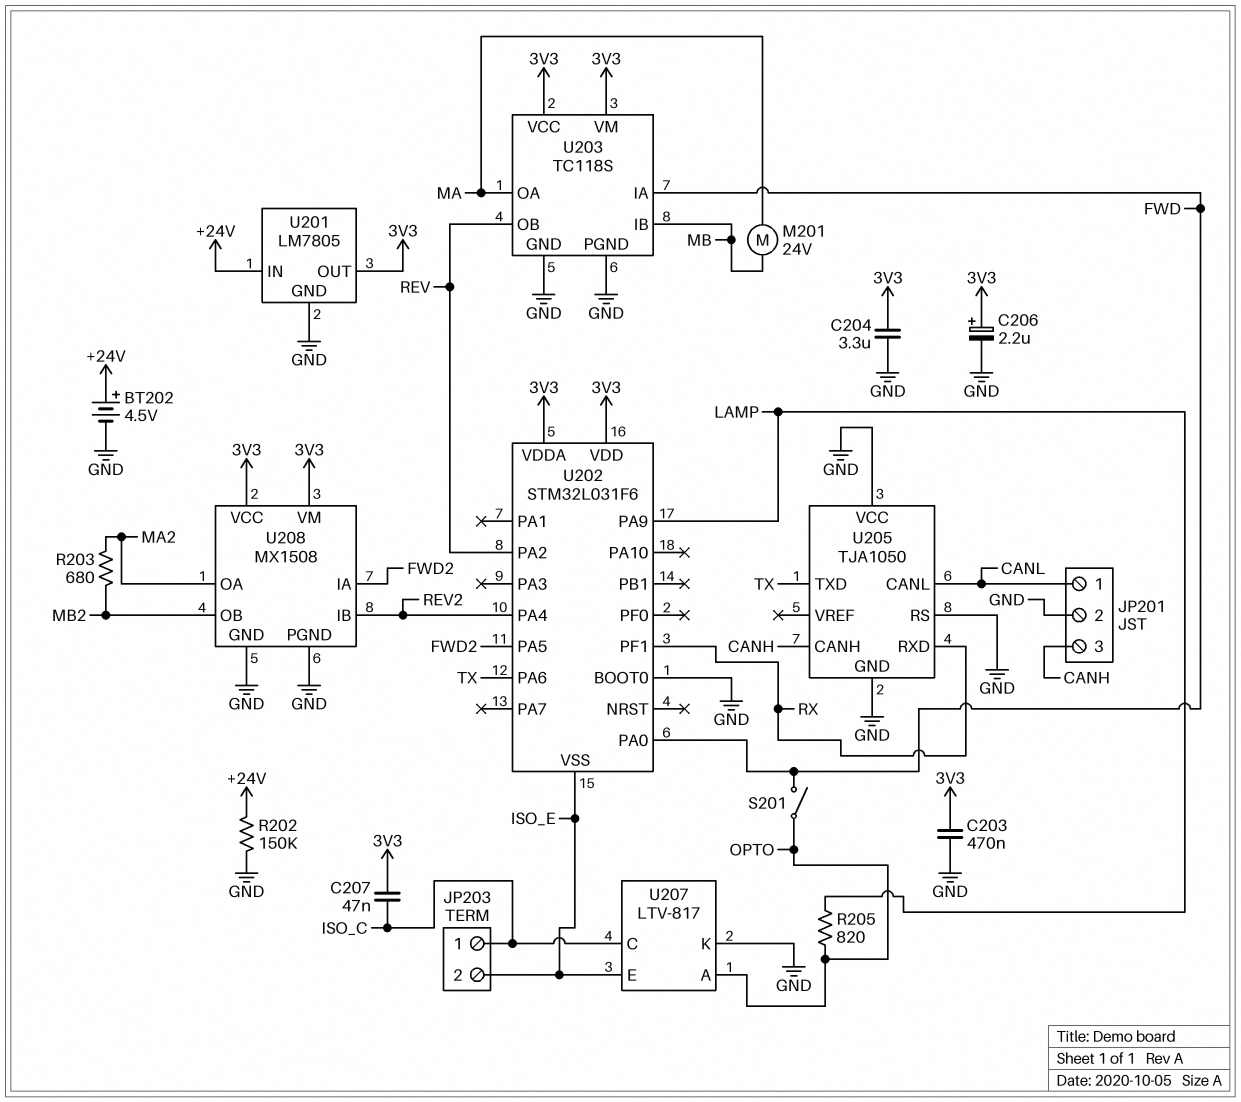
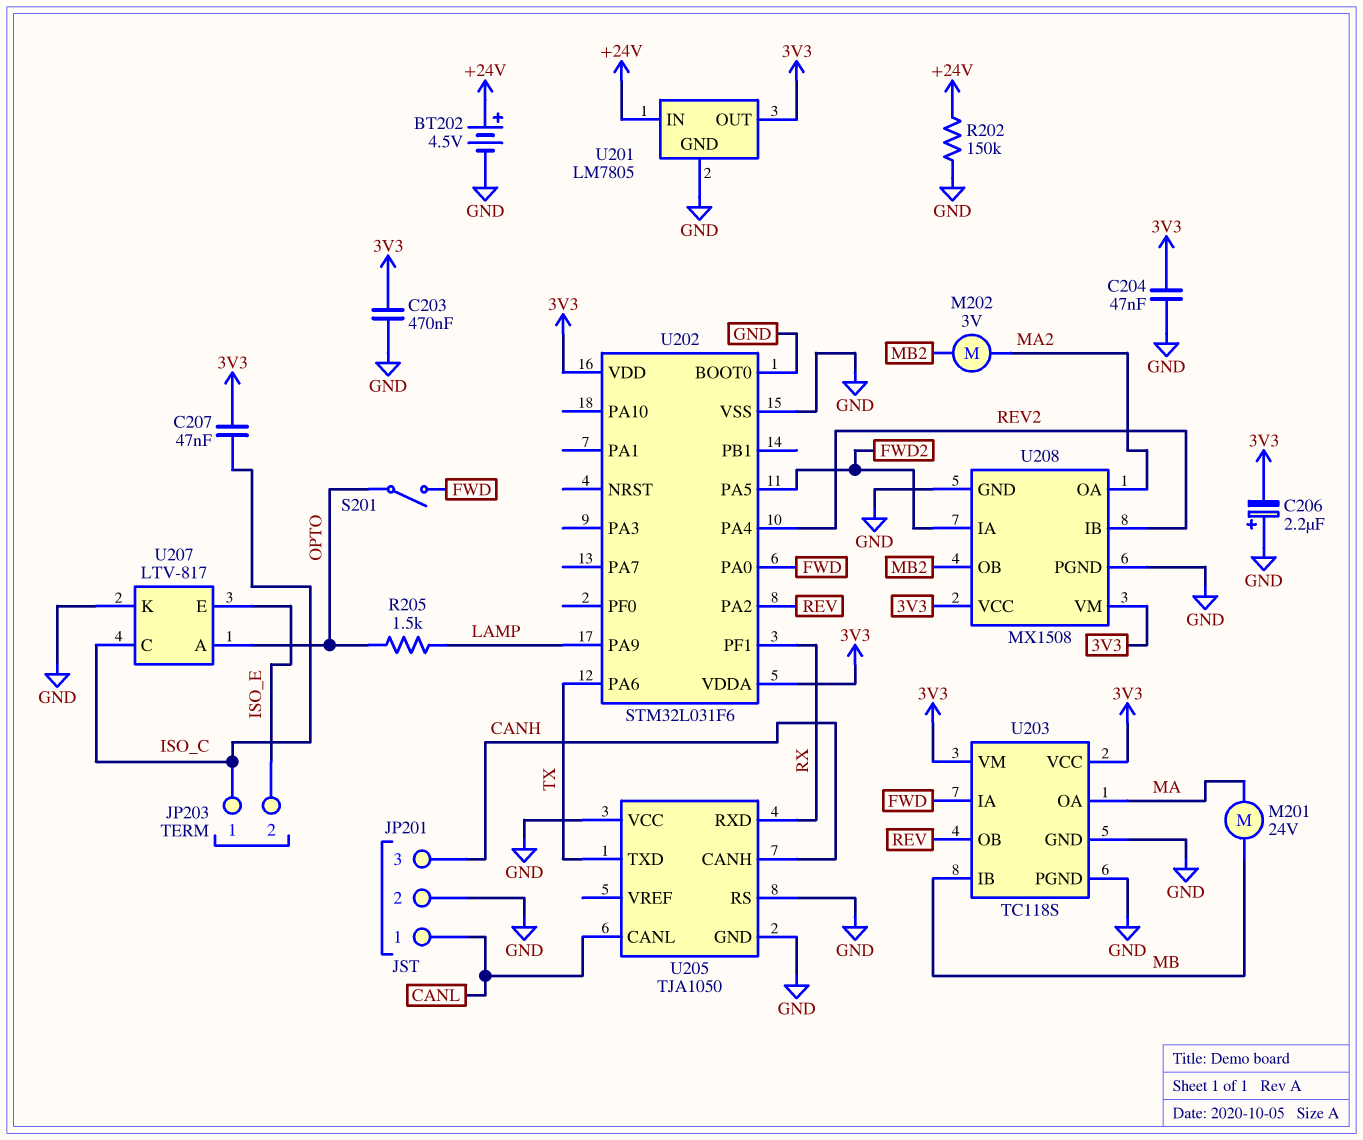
C204: 3.3uF (3V3, GND) -> 47nF (3V3, GND)
C206: 2.2uF (plus 3V3, minus GND) -> 2.2uF (plus GND, minus 3V3)
M202: none -> motor 3V (MA2, MB2)
R203: 680 (MA2, MB2) -> none
R205: 820 (LAMP, OPTO) -> 1.5k (LAMP, OPTO)
U202 pin VSS: ISO_E -> GND

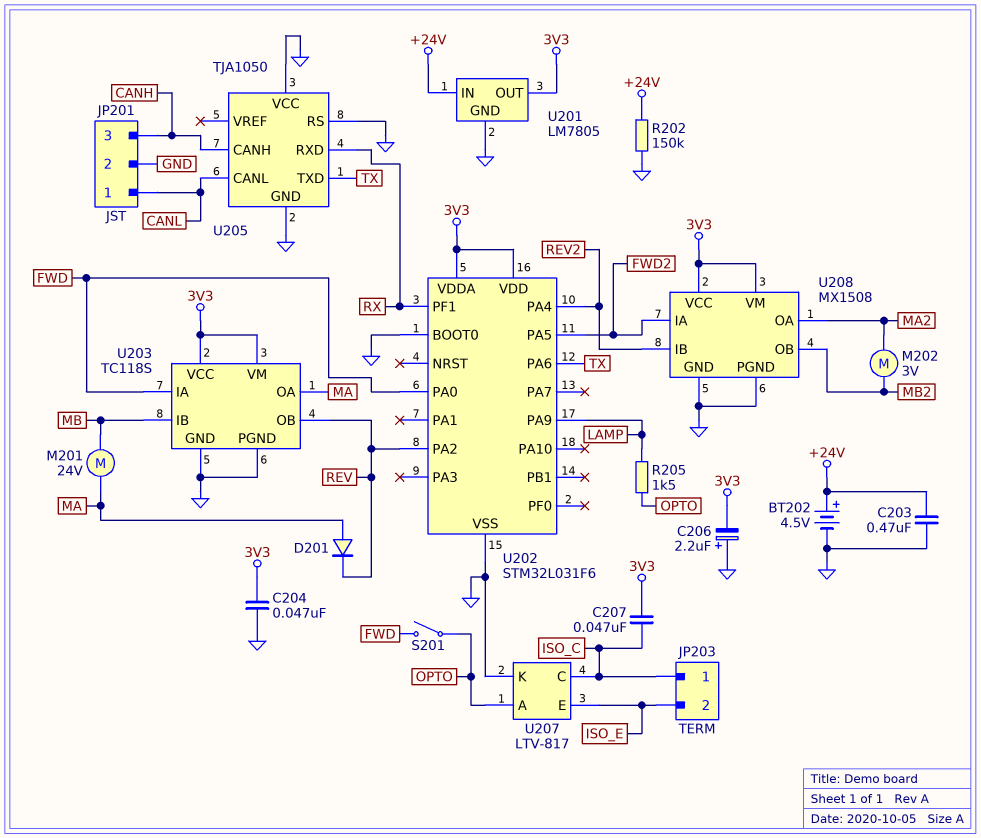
C203: 470nF (3V3, GND) -> 470nF (+24V, GND)
D201: none -> diode (A MA, K REV)

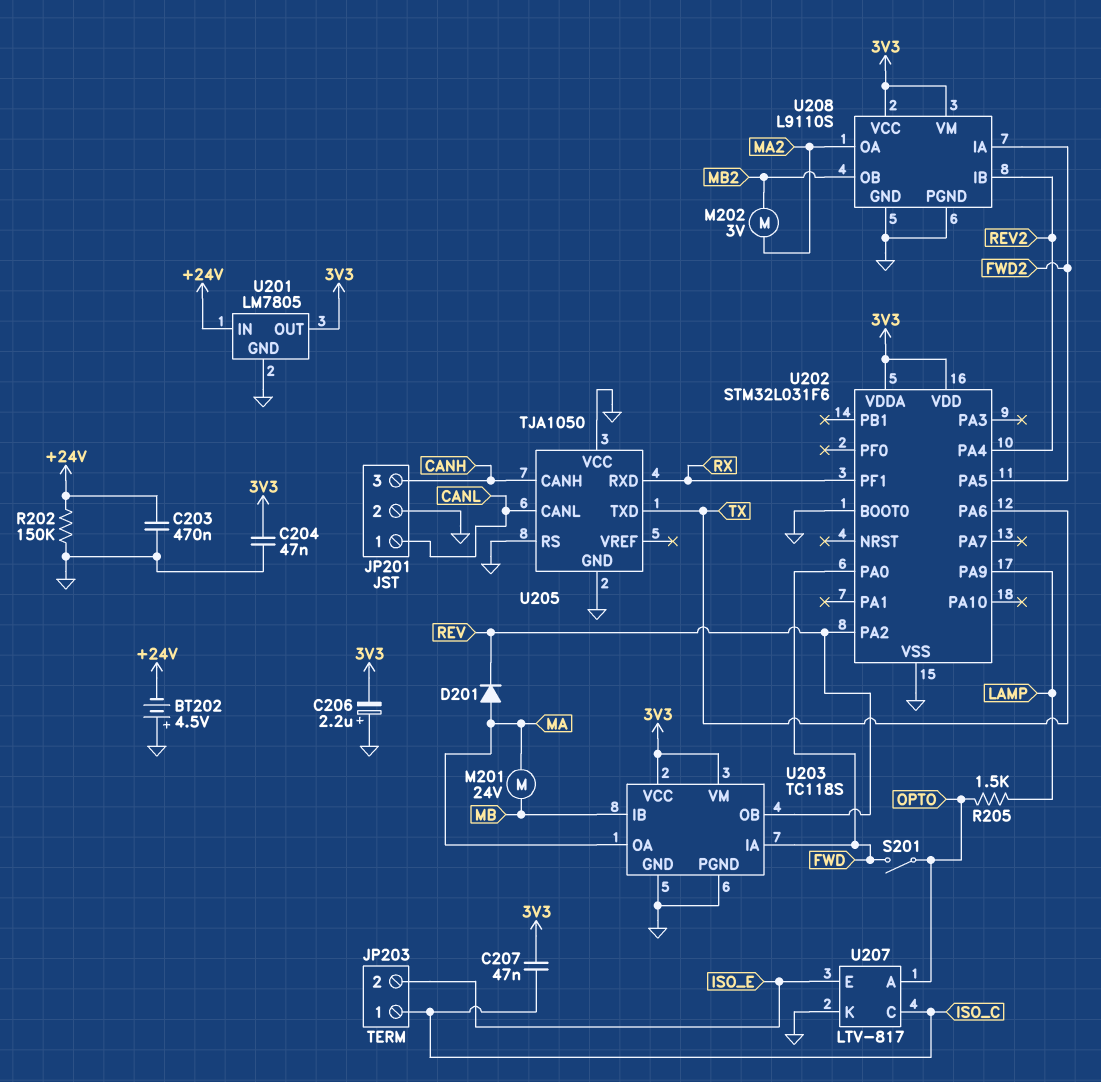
BT202: 4.5V (plus +24V, minus GND) -> 4.5V (plus GND, minus +24V)
U208: MX1508 -> L9110S

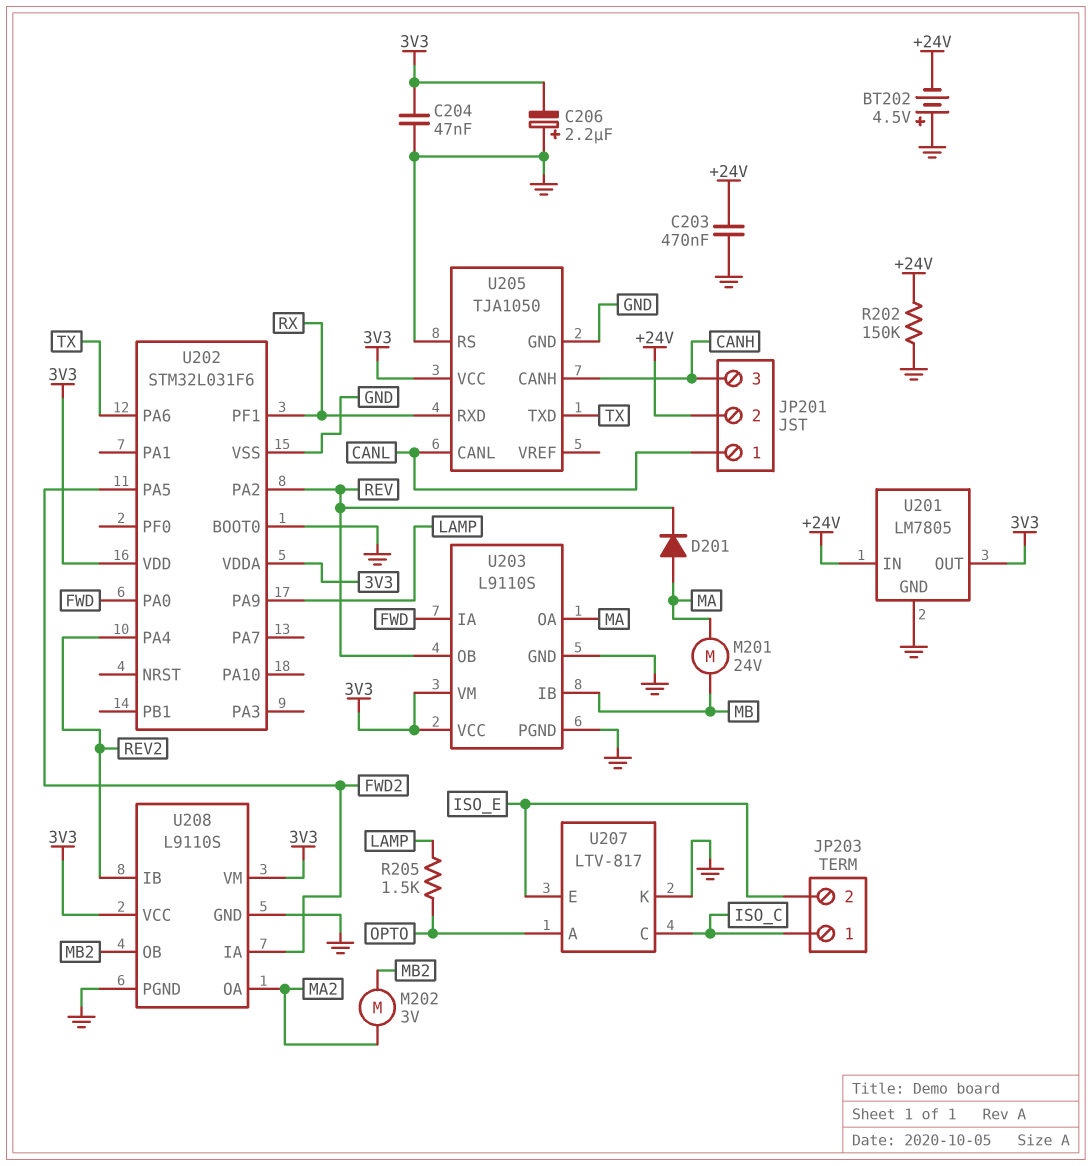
C207: 47nF (3V3, ISO_C) -> none
JP201 pin 2: GND -> +24V
S201: switch (FWD, OPTO) -> none
U203: TC118S -> L9110S
U205 pin VCC: GND -> 3V3

